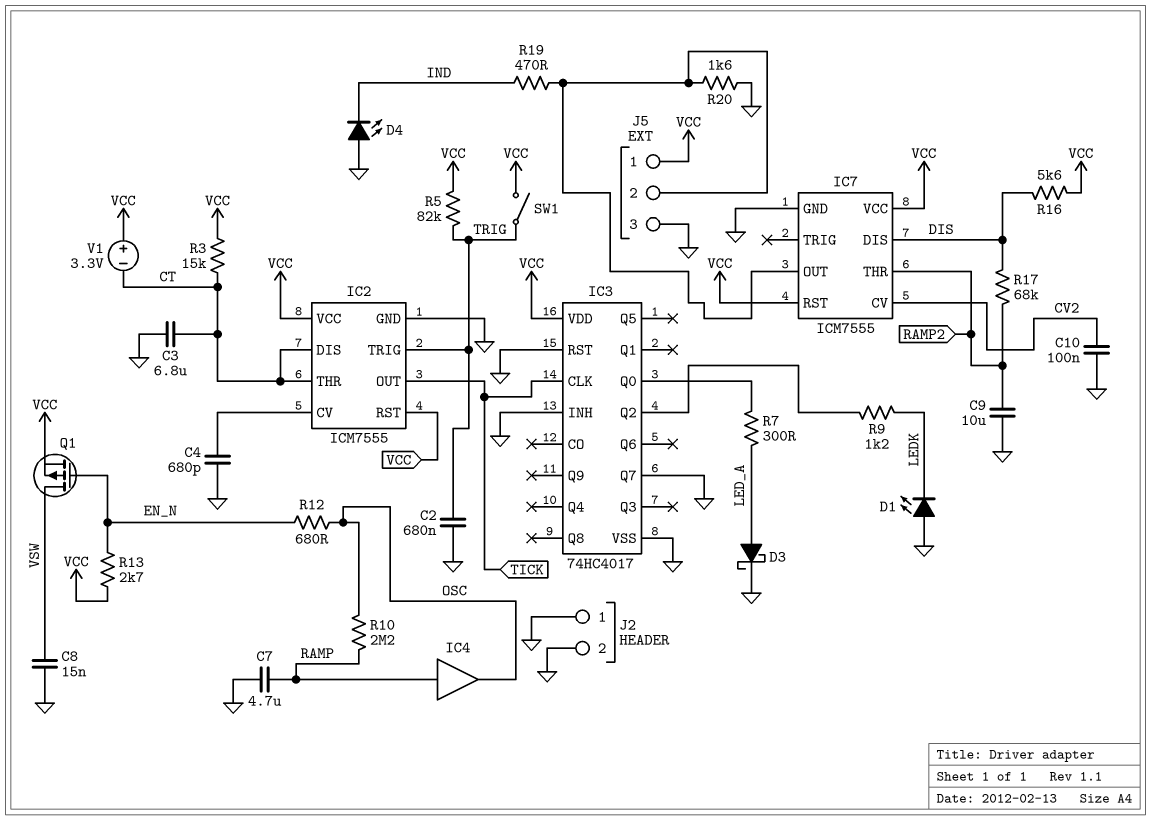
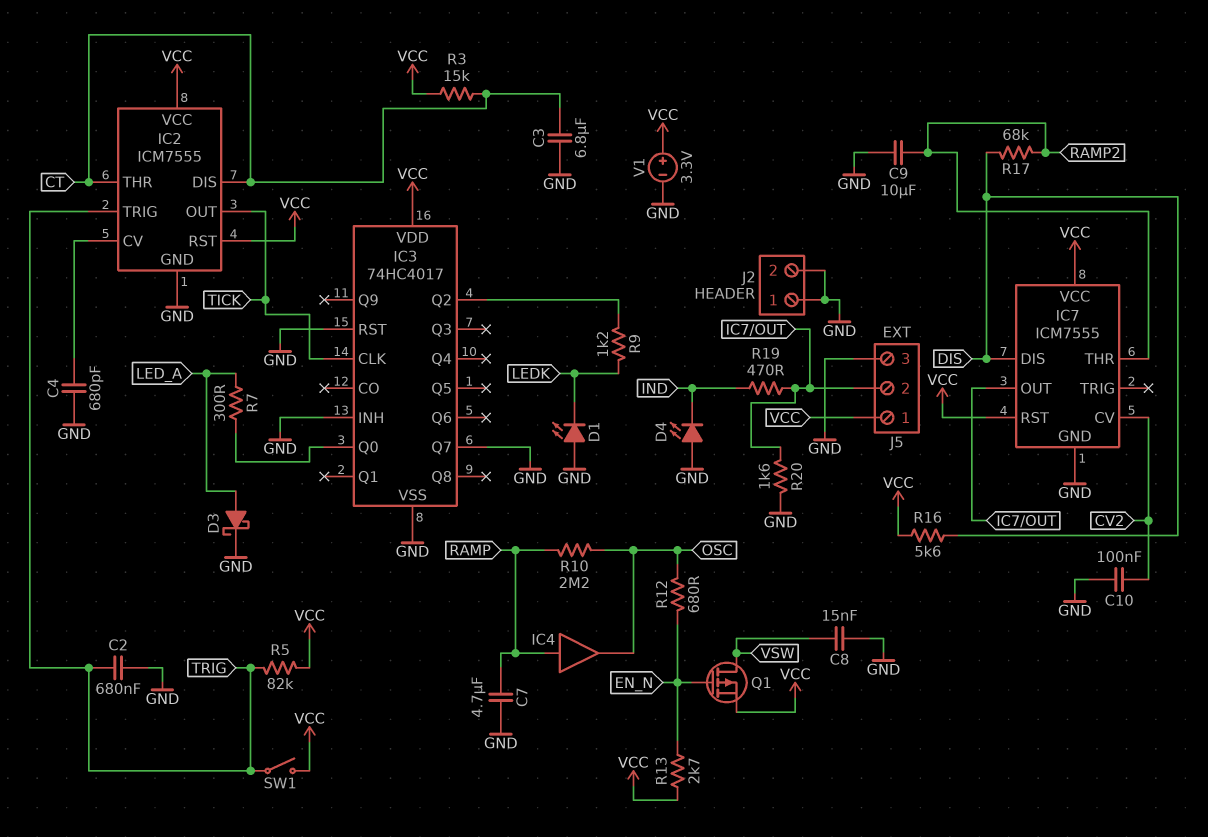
V1: 3.3V (plus VCC, minus CT) -> 3.3V (plus VCC, minus GND)

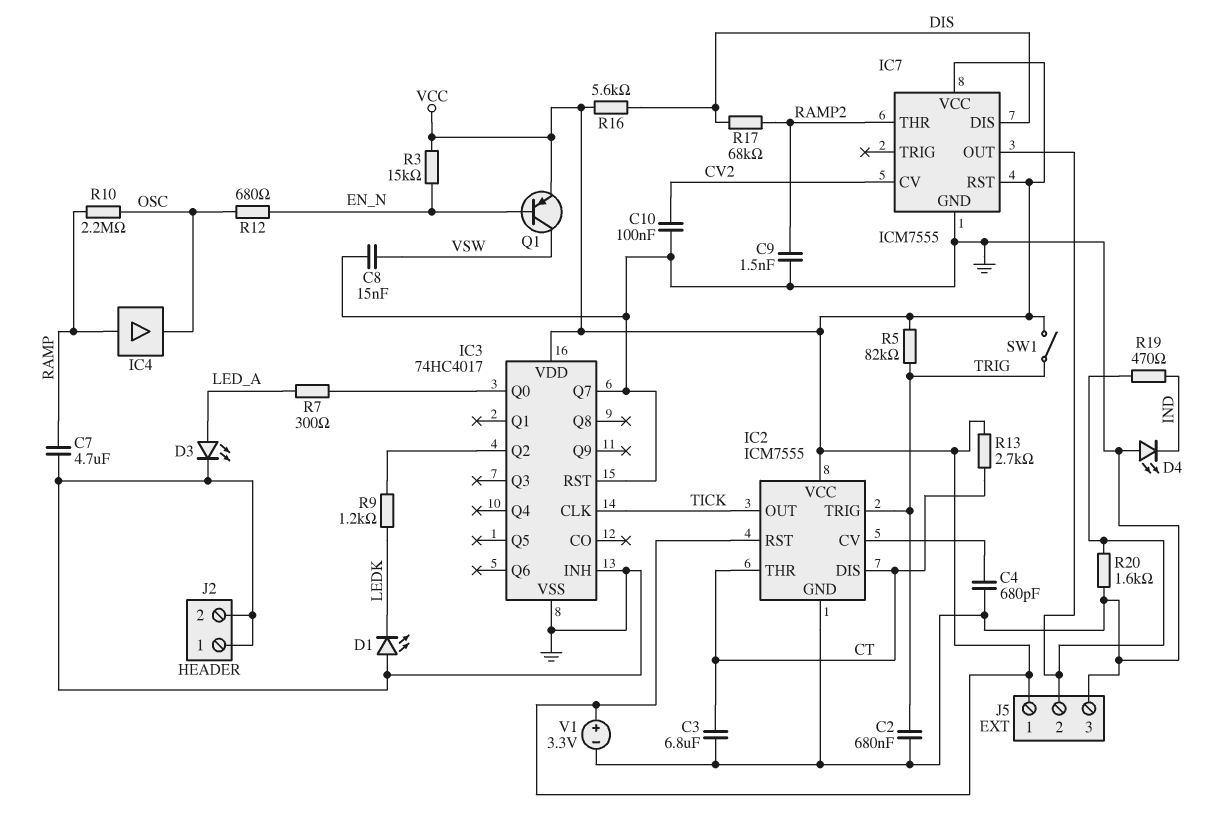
C9: 10uF (GND, RAMP2) -> 1.5nF (GND, RAMP2)
D3: schottky (A LED_A, K GND) -> LED (A LED_A, K GND)
Q1: PMOS (G EN_N, D VSW, S VCC) -> PNP (B EN_N, C VSW, E VCC)
R3: 15k (CT, VCC) -> 15k (EN_N, VCC)
R13: 2.7k (EN_N, VCC) -> 2.7k (CT, VCC)

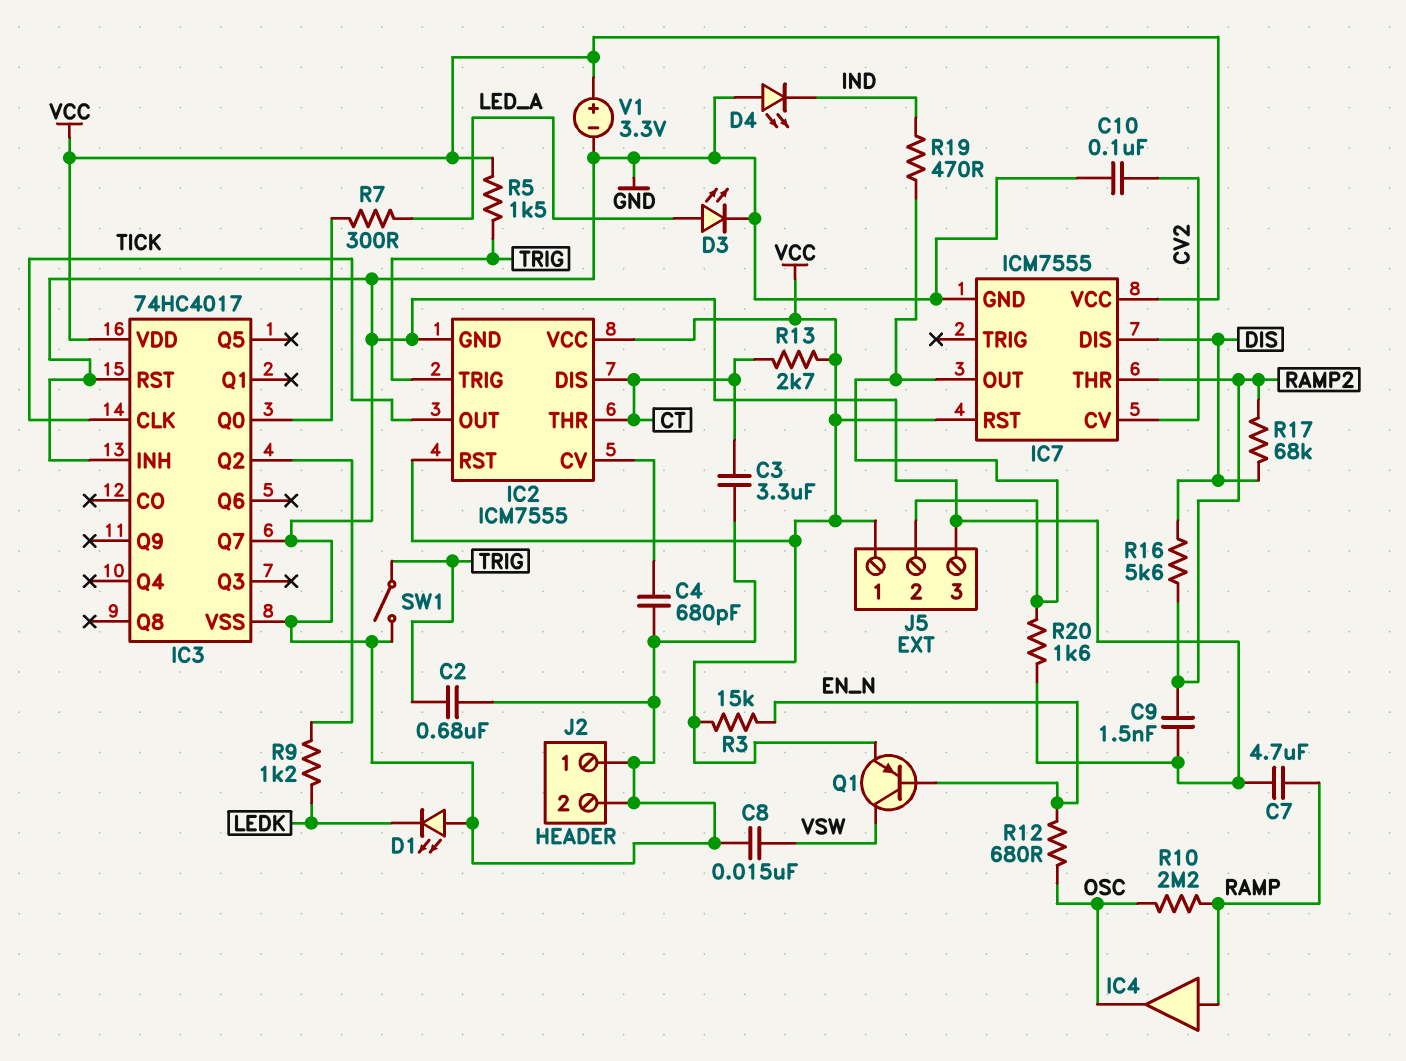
C3: 6.8uF (CT, GND) -> 3.3uF (CT, GND)
R5: 82k (TRIG, VCC) -> 1.5k (TRIG, VCC)
R16: 5.6k (DIS, VCC) -> 5.6k (DIS, RAMP2)
SW1: switch (TRIG, VCC) -> switch (GND, TRIG)

